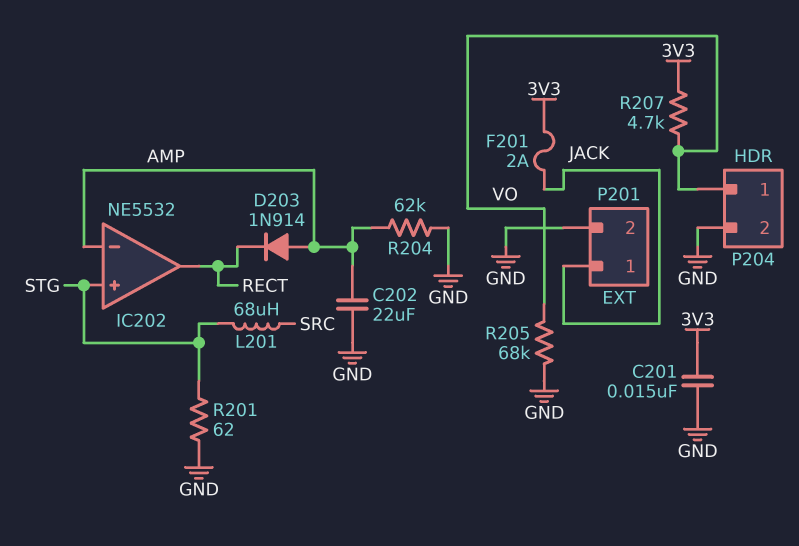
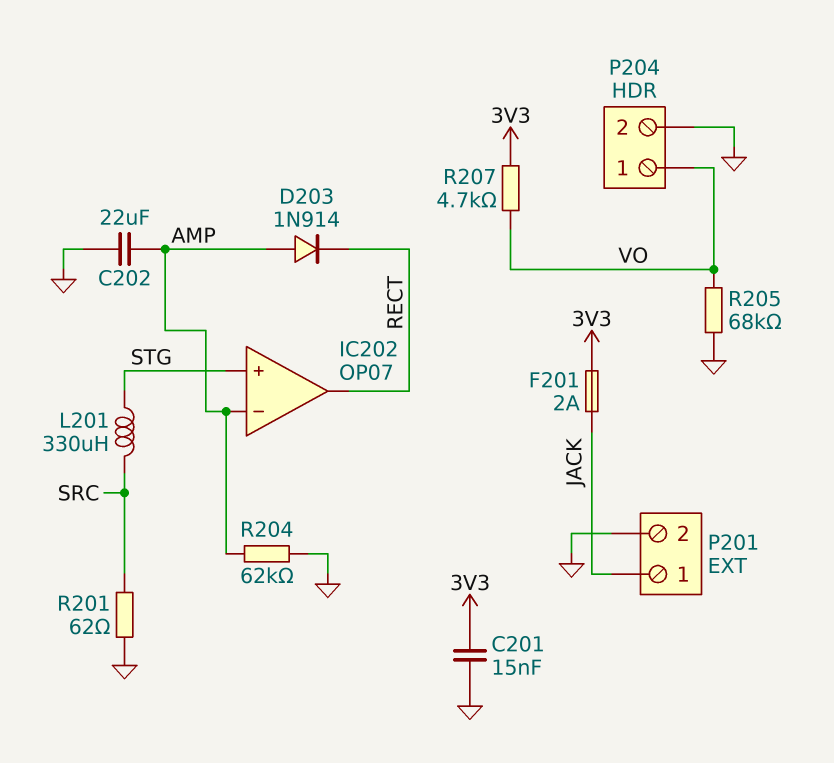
IC202: NE5532 -> OP07
L201: 68uH (SRC, STG) -> 330uH (SRC, STG)
R201: 62 (GND, STG) -> 62 (GND, SRC)

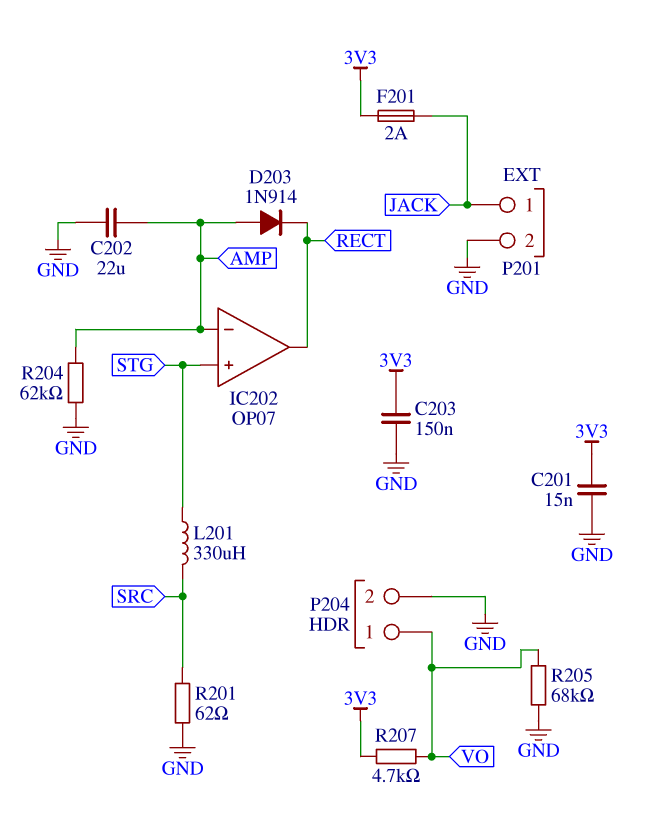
C203: none -> 150nF (3V3, GND)

